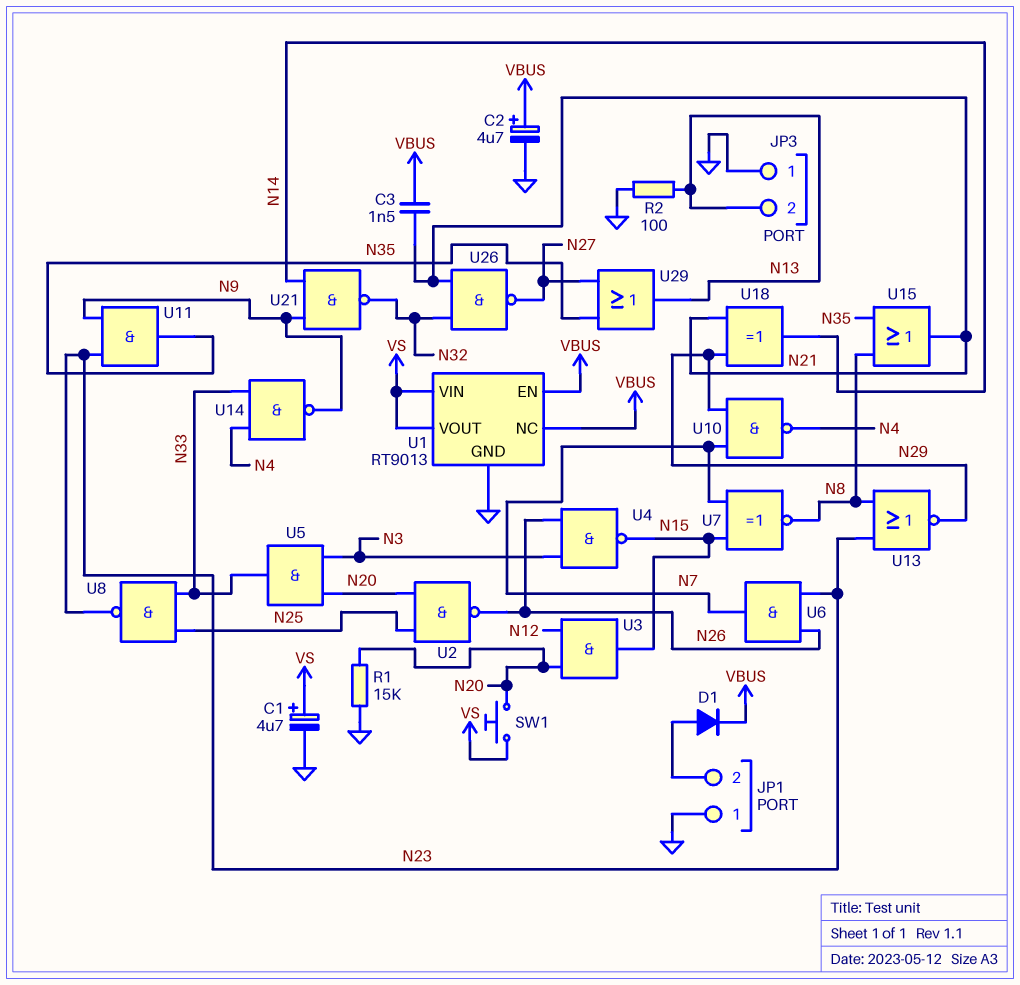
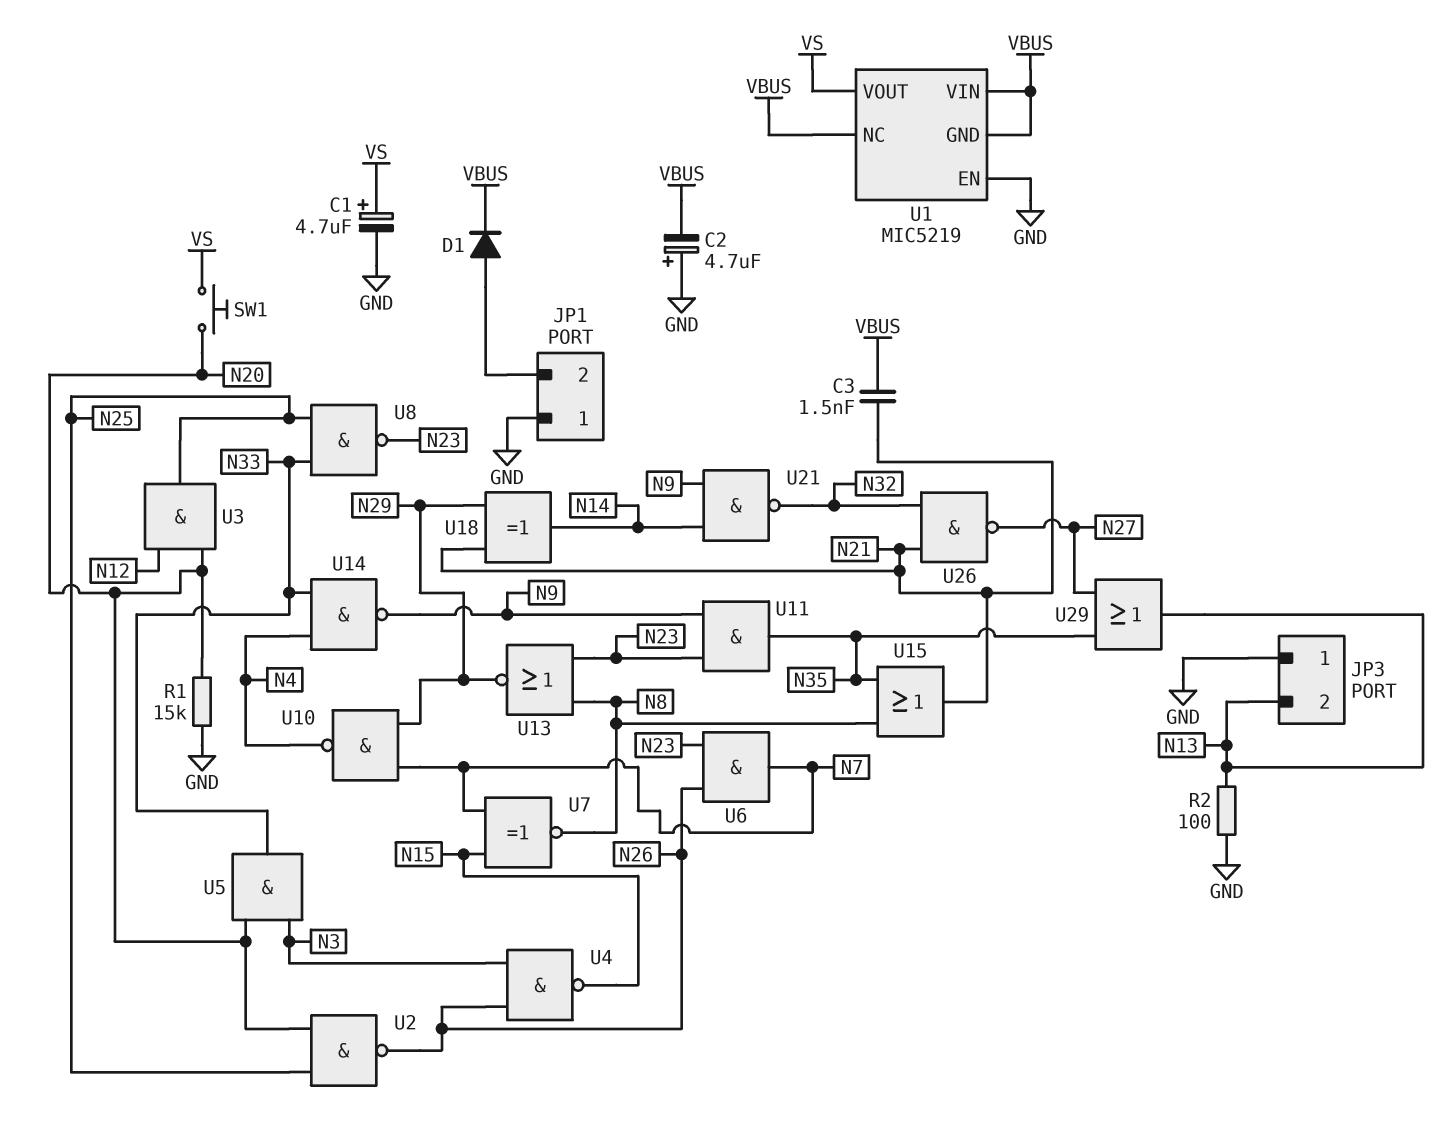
C2: 4.7uF (plus VBUS, minus GND) -> 4.7uF (plus GND, minus VBUS)
U1: RT9013 -> MIC5219
U1 pin EN: VBUS -> GND
U1 pin GND: GND -> VBUS
U1 pin VIN: VS -> VBUS
U3: AND (in N12, in N20, out N15) -> AND (in N12, in N20, out N25)

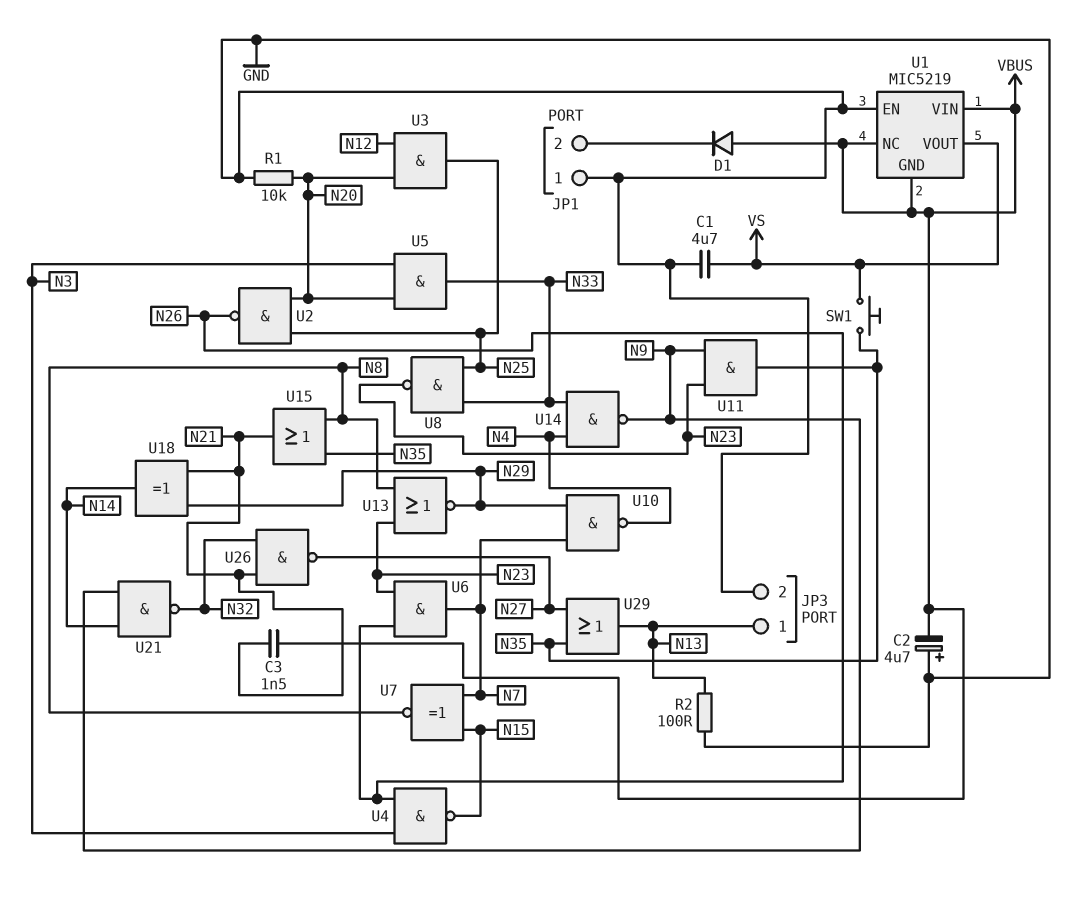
C1: 4.7uF (plus VS, minus GND) -> 4.7uF (GND, VS)
D1: diode (A JP1/2, K VBUS) -> diode (A VBUS, K JP1/2)
JP3 pin 1: GND -> N13
JP3 pin 2: N13 -> GND
R1: 15k (GND, N20) -> 10k (GND, N20)
SW1: button (N20, VS) -> button (N35, VS)

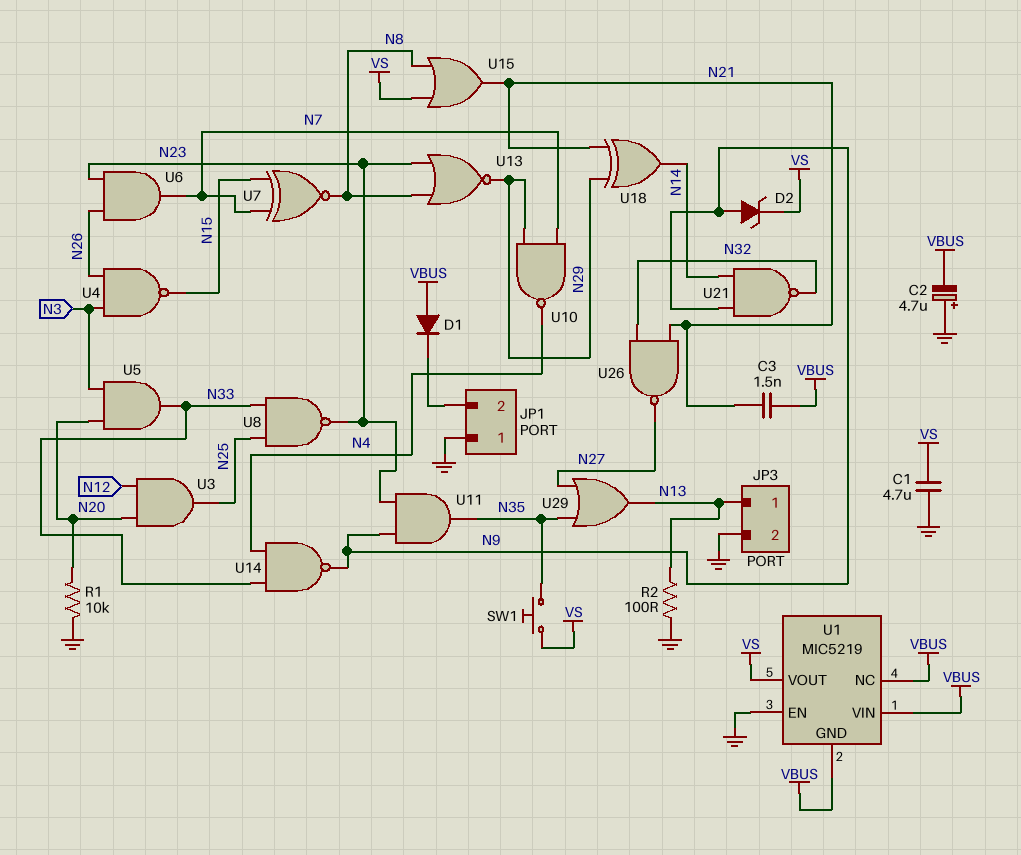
D2: none -> zener (A N9, K VS)
U2: NAND (in N20, in N25, out N26) -> none
U15: OR (in N8, in N35, out N21) -> OR (in N8, in VS, out N21)

